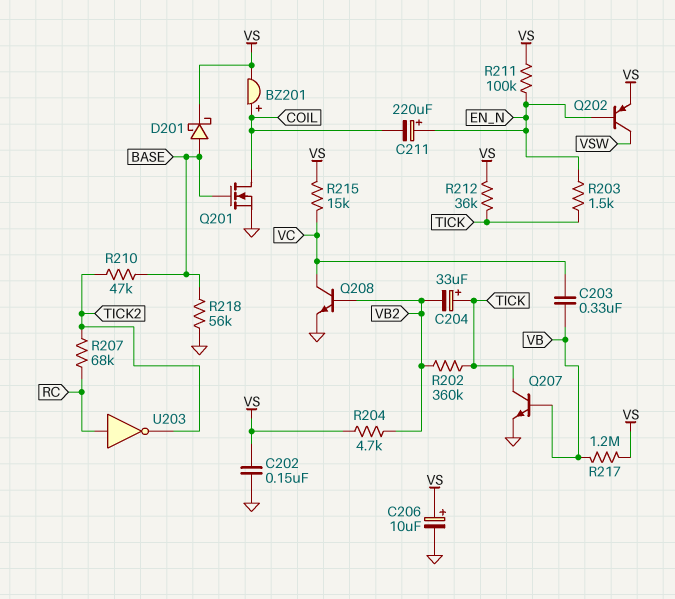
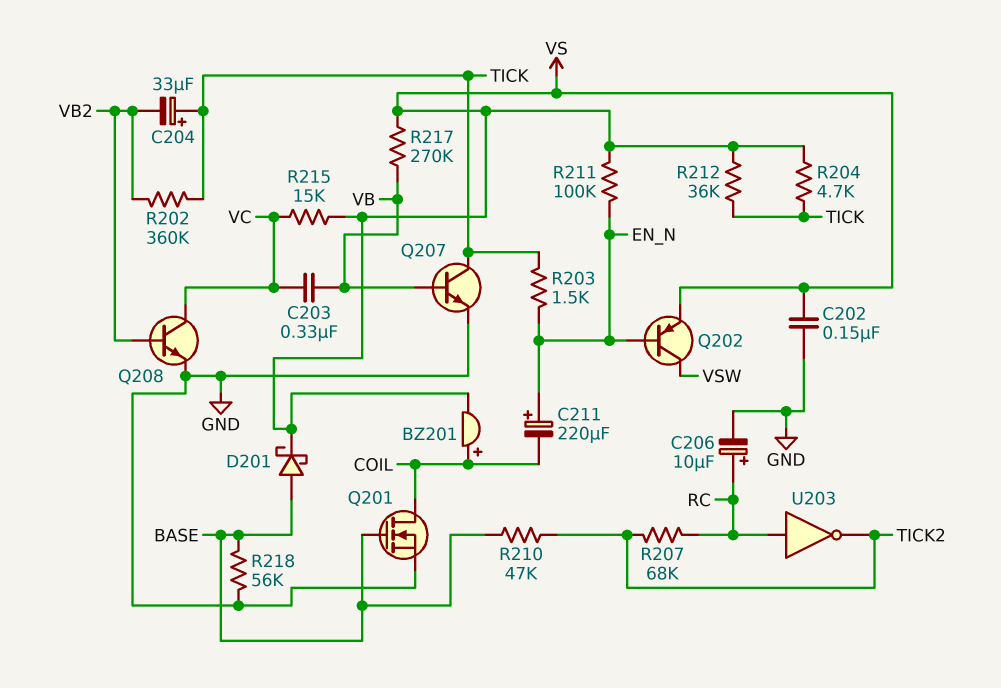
C206: 10uF (plus VS, minus GND) -> 10uF (plus RC, minus GND)
R204: 4.7k (VB2, VS) -> 4.7k (TICK, VS)
R217: 1.2M (VB, VS) -> 270k (VB, VS)

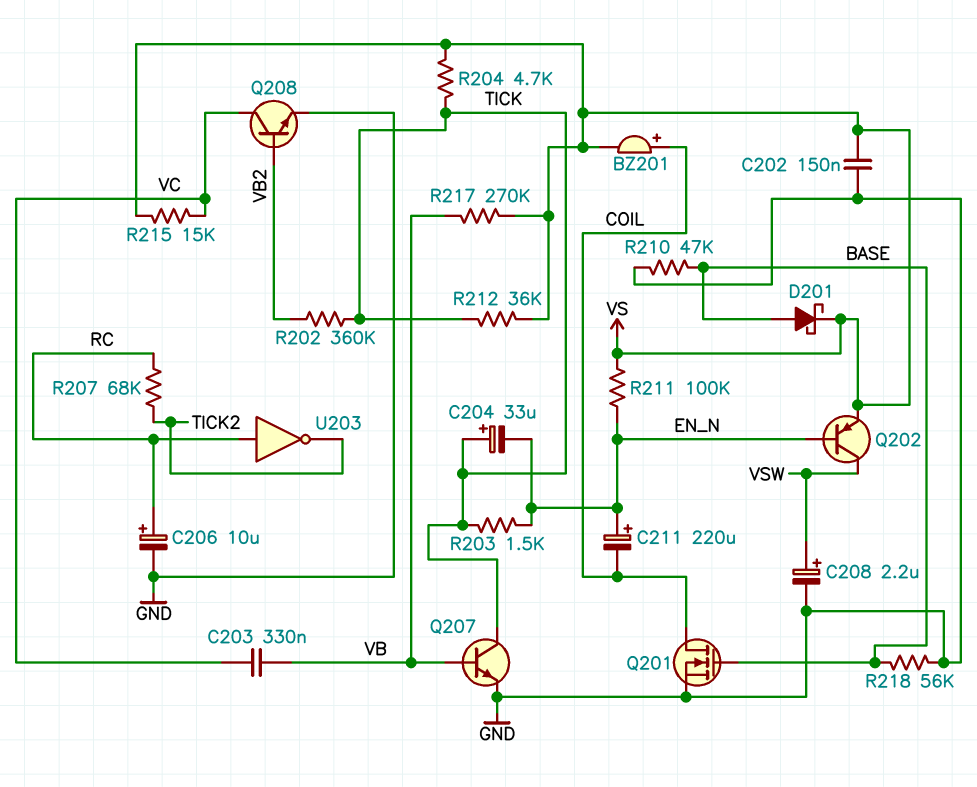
C204: 33uF (plus TICK, minus VB2) -> 33uF (plus TICK, minus EN_N)
C208: none -> 2.2uF (plus VSW, minus GND)
R210: 47k (BASE, TICK2) -> 47k (BASE, GND)

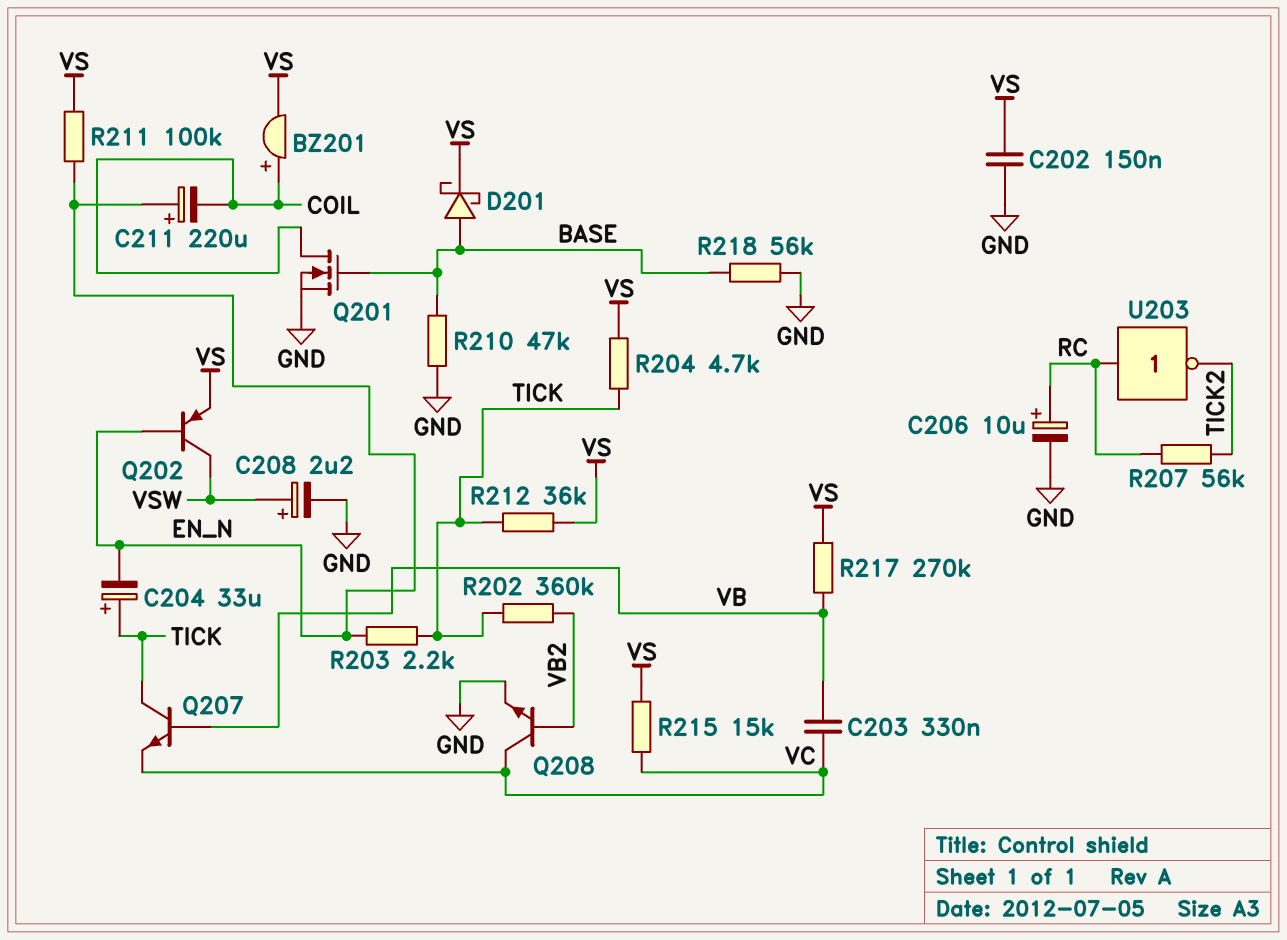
Q207: NPN (B VB, C TICK, E GND) -> NPN (B VB, C TICK, E VC)
R203: 1.5k (EN_N, TICK) -> 2.2k (EN_N, TICK)
R207: 68k (RC, TICK2) -> 56k (RC, TICK2)

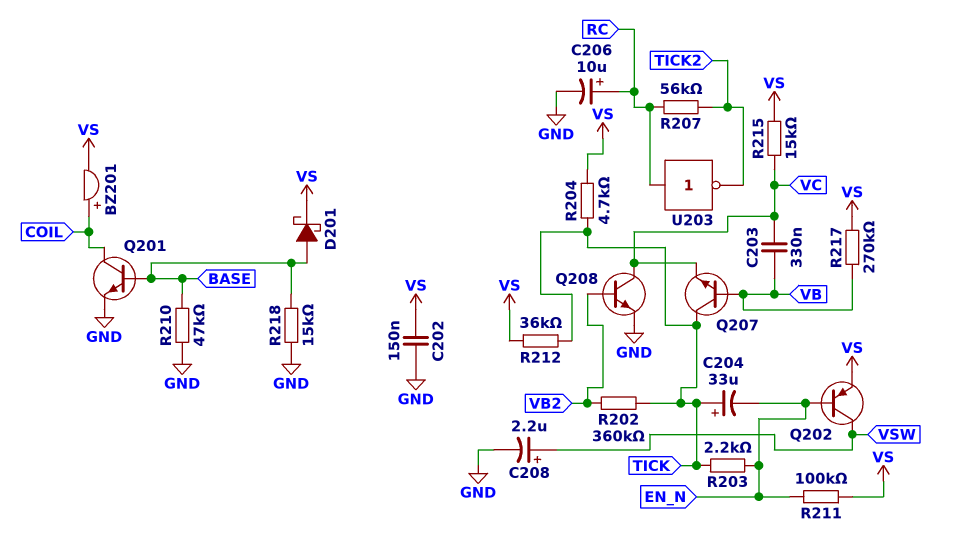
C211: 220uF (plus EN_N, minus COIL) -> none
Q201: NMOS (G BASE, D COIL, S GND) -> NPN (B BASE, C COIL, E GND)
R218: 56k (BASE, GND) -> 15k (BASE, GND)

